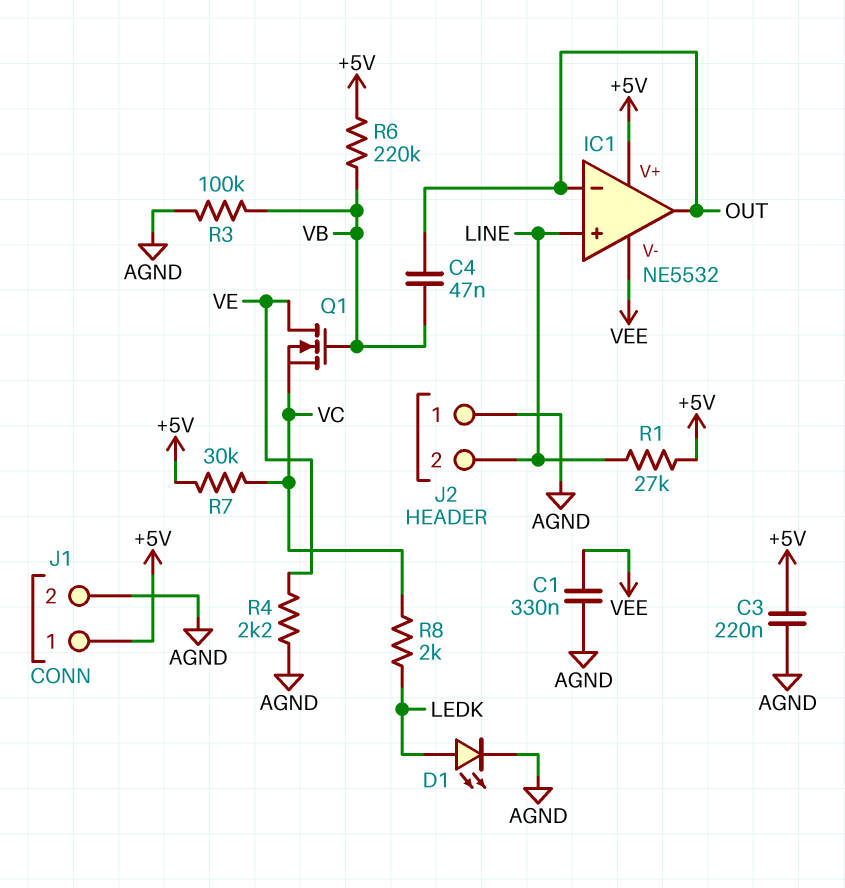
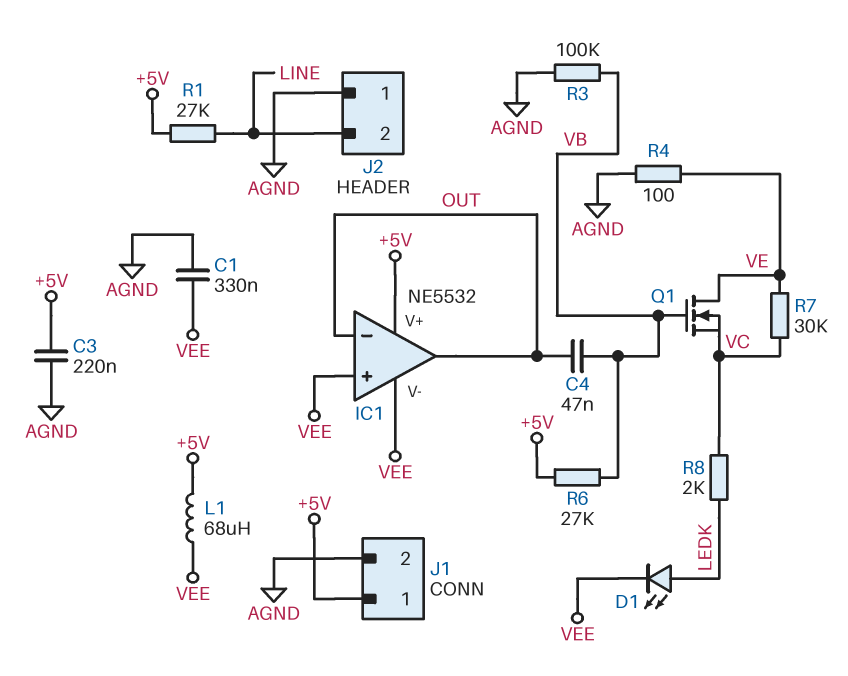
D1: LED (A LEDK, K AGND) -> LED (A LEDK, K VEE)
IC1 pin in+: LINE -> VEE
L1: none -> 68uH (+5V, VEE)
R4: 2.2k (AGND, VE) -> 100 (AGND, VE)
R6: 220k (+5V, VB) -> 27k (+5V, VB)
R7: 30k (+5V, VC) -> 30k (VC, VE)

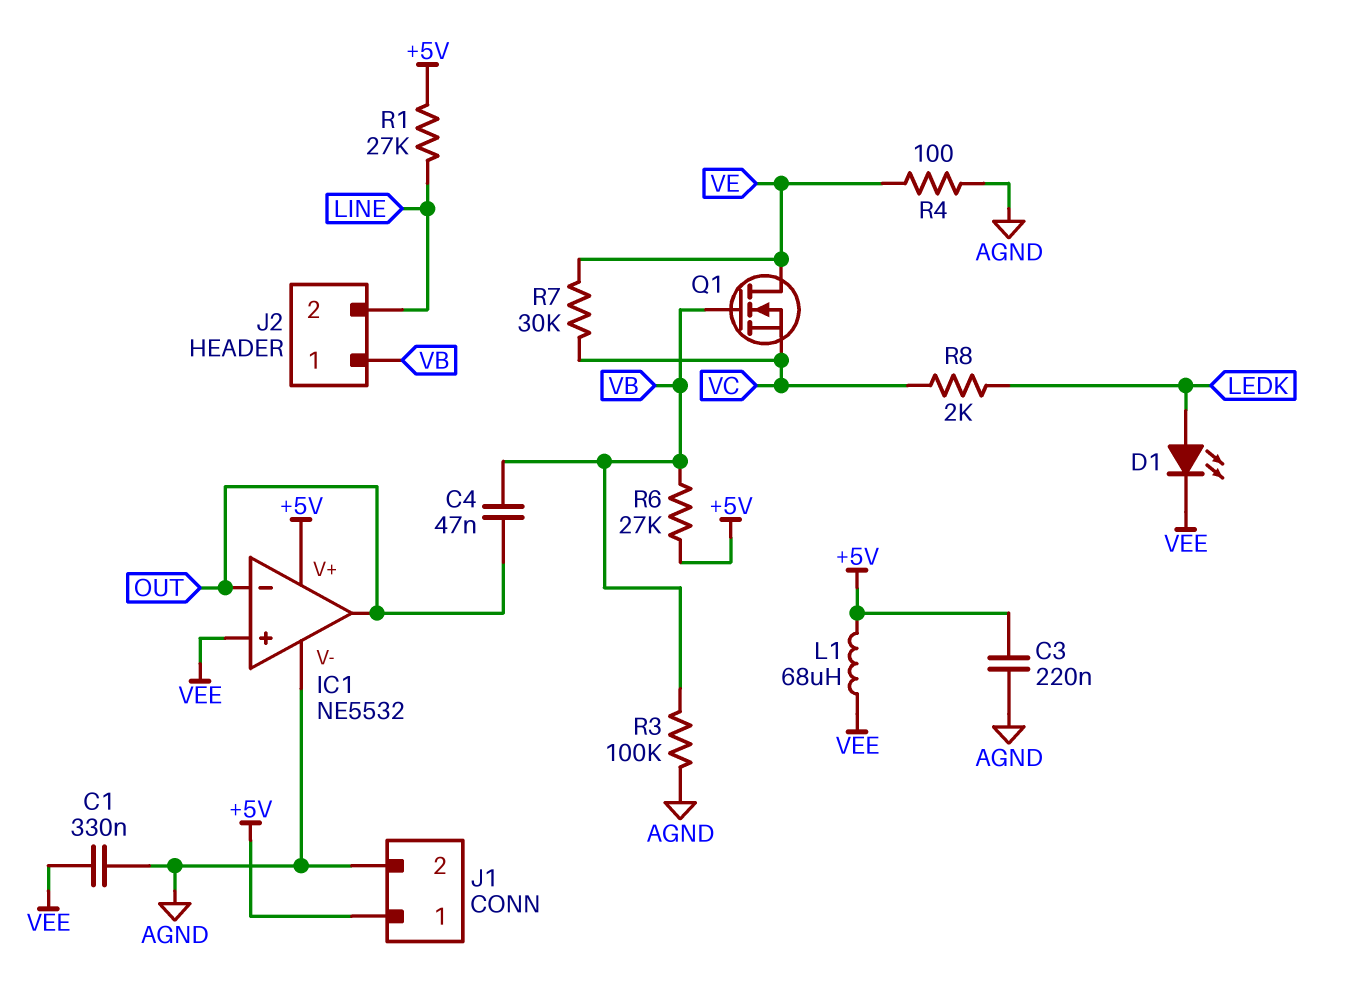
IC1 pin V-: VEE -> AGND
J2 pin 1: AGND -> VB

